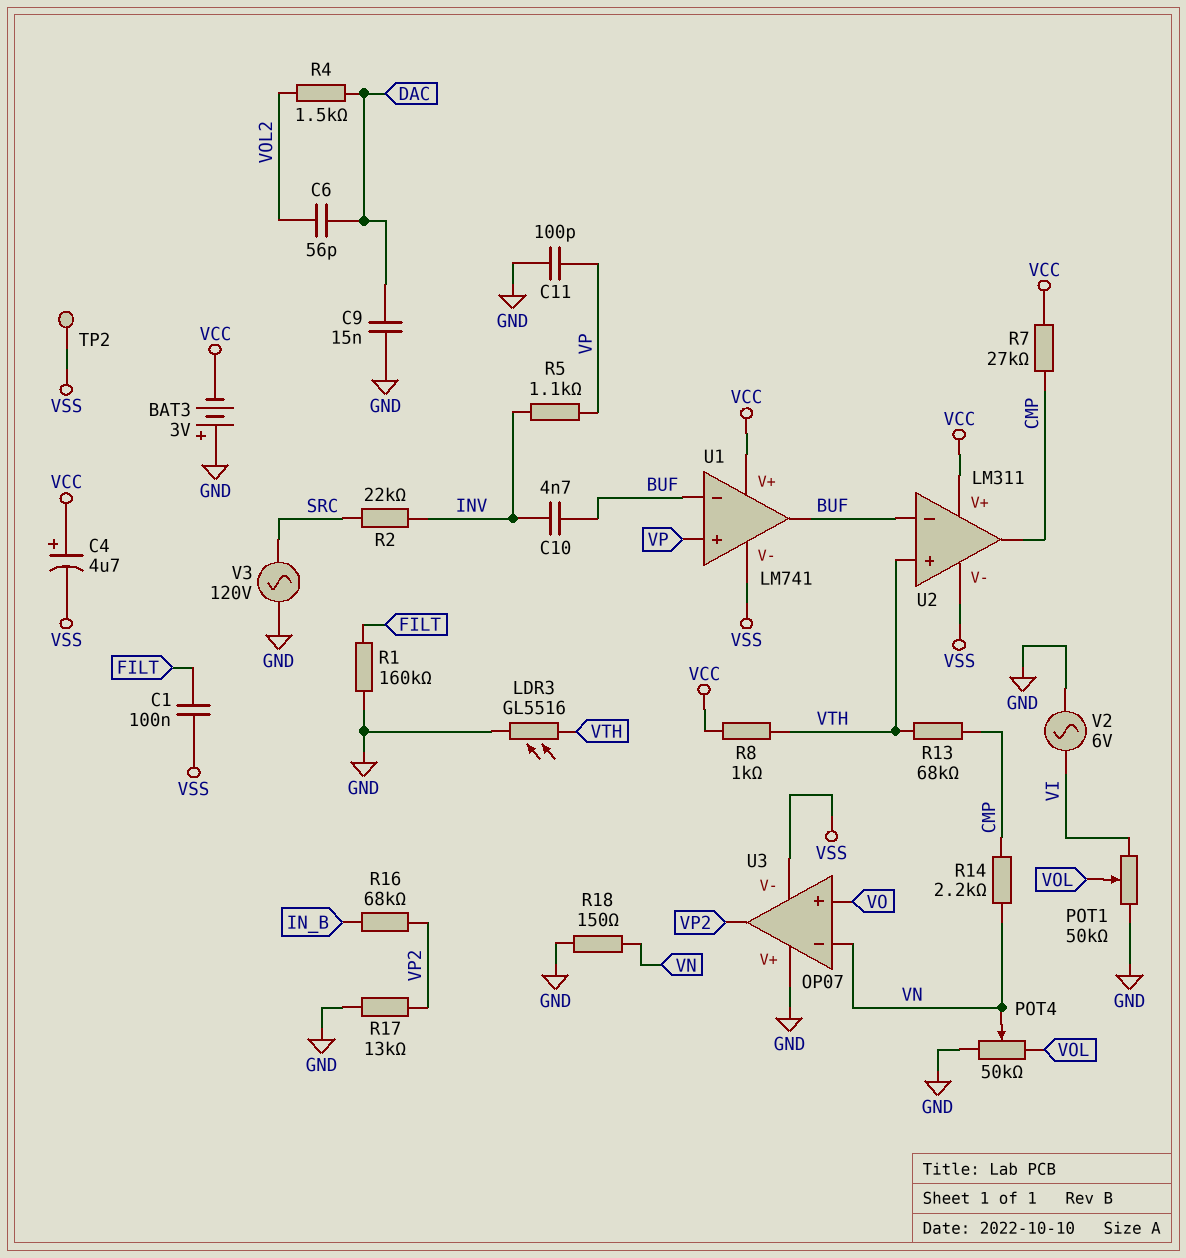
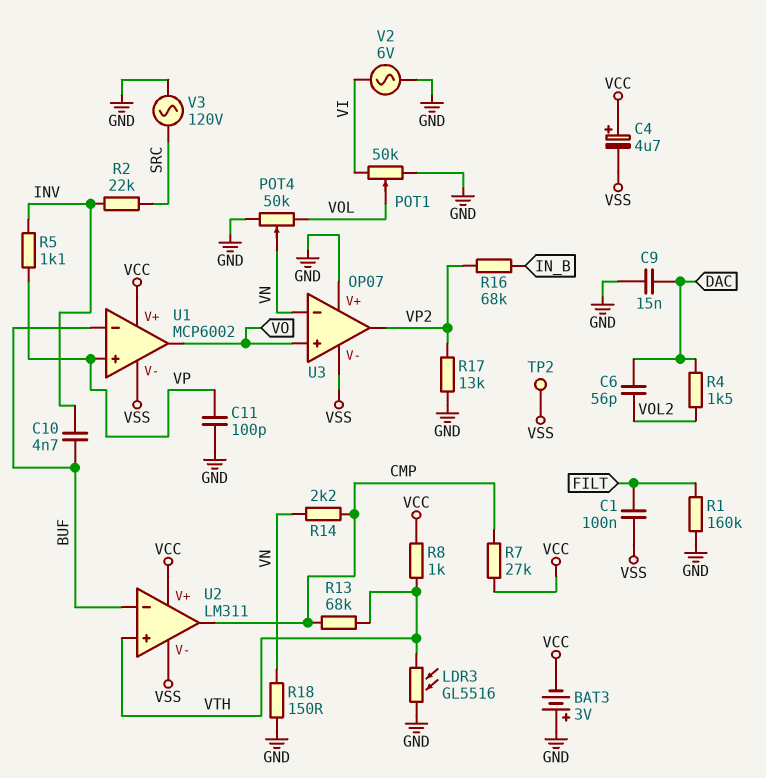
U1: LM741 -> MCP6002
U1 pin out: BUF -> VO

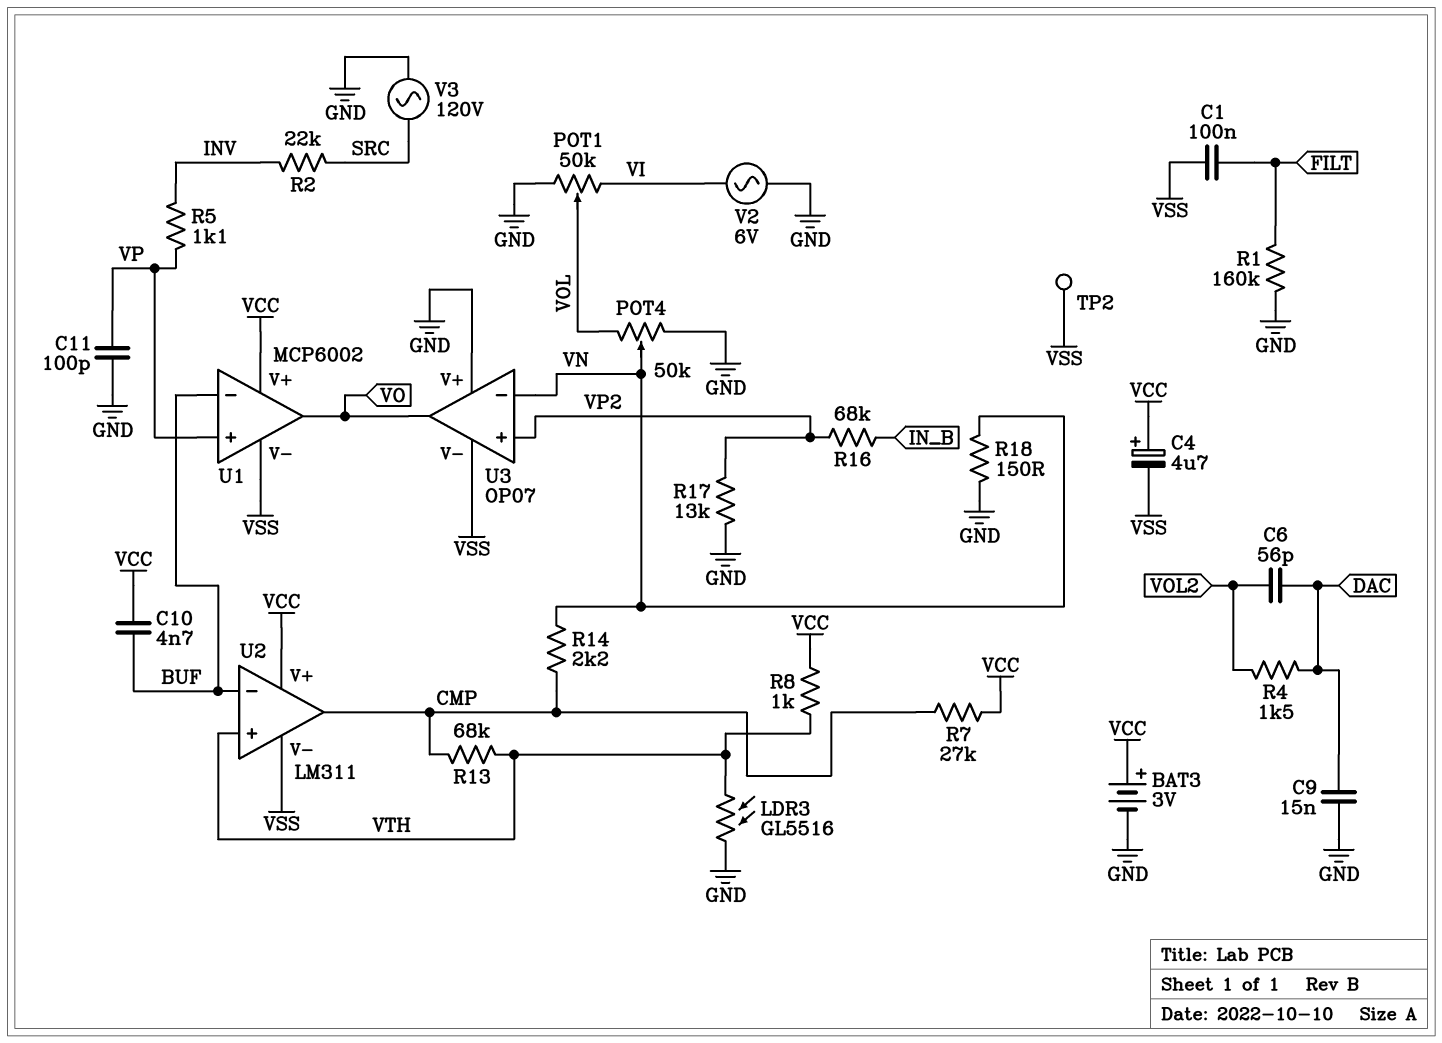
BAT3: 3V (plus GND, minus VCC) -> 3V (plus VCC, minus GND)
C10: 4.7nF (BUF, INV) -> 4.7nF (BUF, VCC)
U3 pin in+: VO -> VP2
U3 pin out: VP2 -> VO

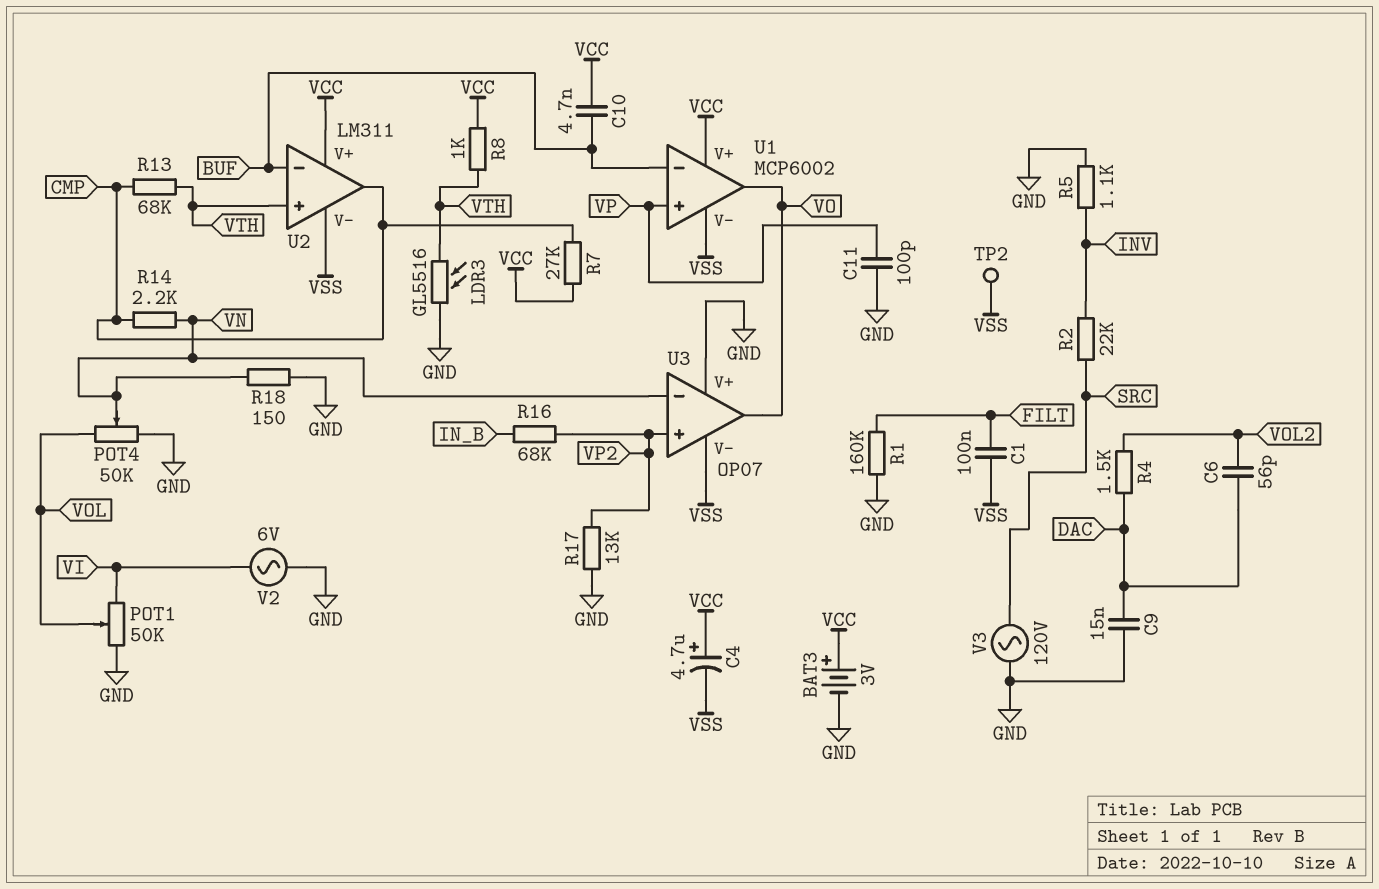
R5: 1.1k (INV, VP) -> 1.1k (GND, INV)

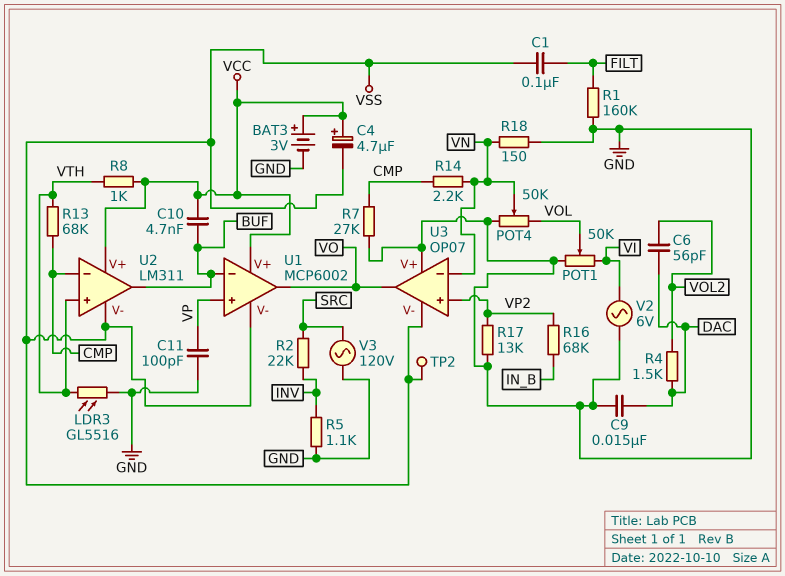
R7: 27k (CMP, VCC) -> 27k (CMP, GND)
U2 pin in-: BUF -> CMP
U2 pin out: CMP -> BUF

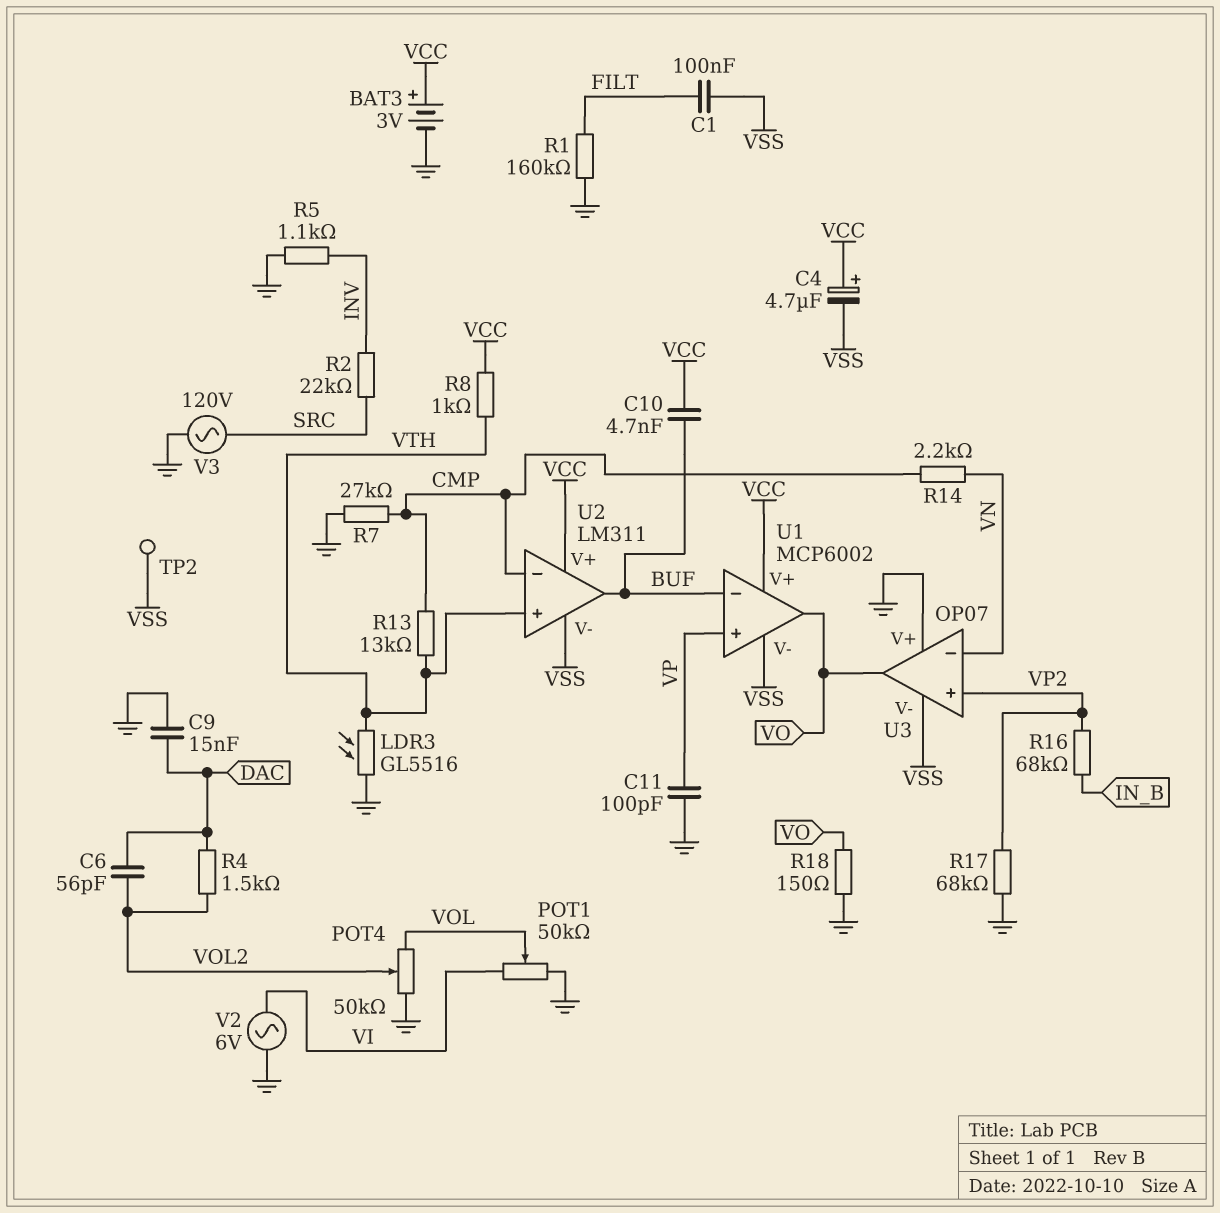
POT4: 50k (GND, VOL, wiper VN) -> 50k (GND, VOL, wiper VOL2)
R13: 68k (CMP, VTH) -> 13k (CMP, VTH)
R17: 13k (GND, VP2) -> 68k (GND, VP2)
R18: 150 (GND, VN) -> 150 (GND, VO)

